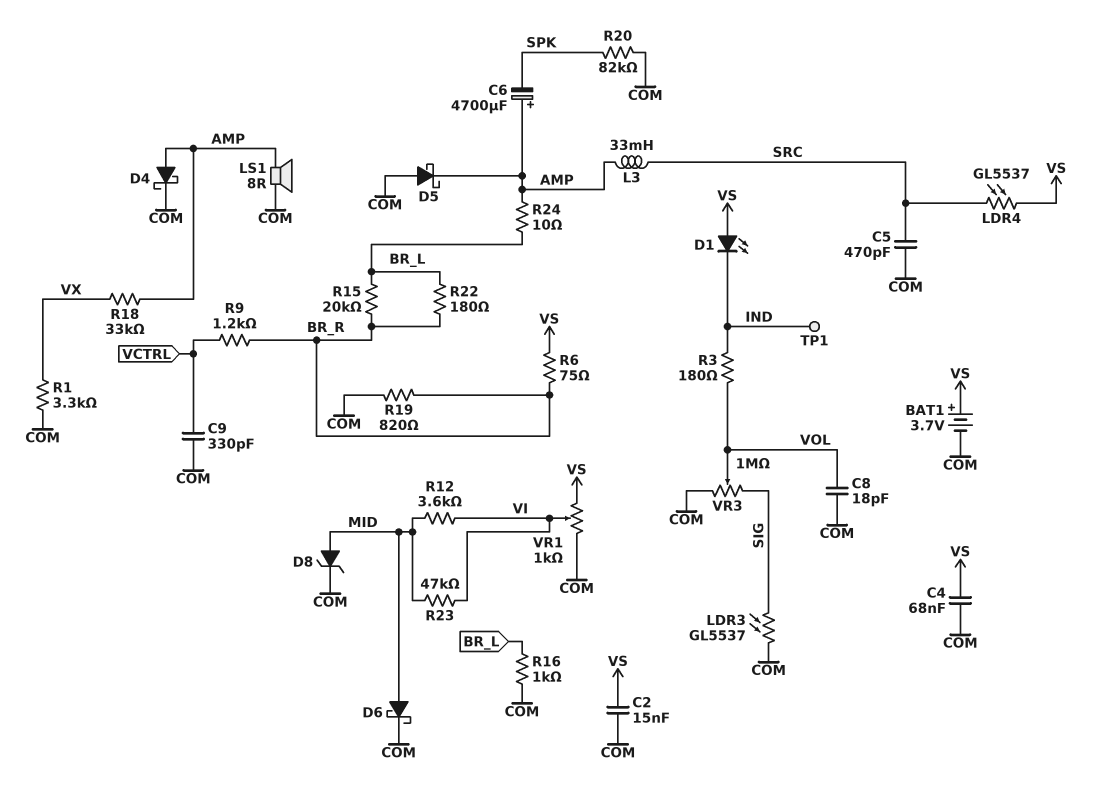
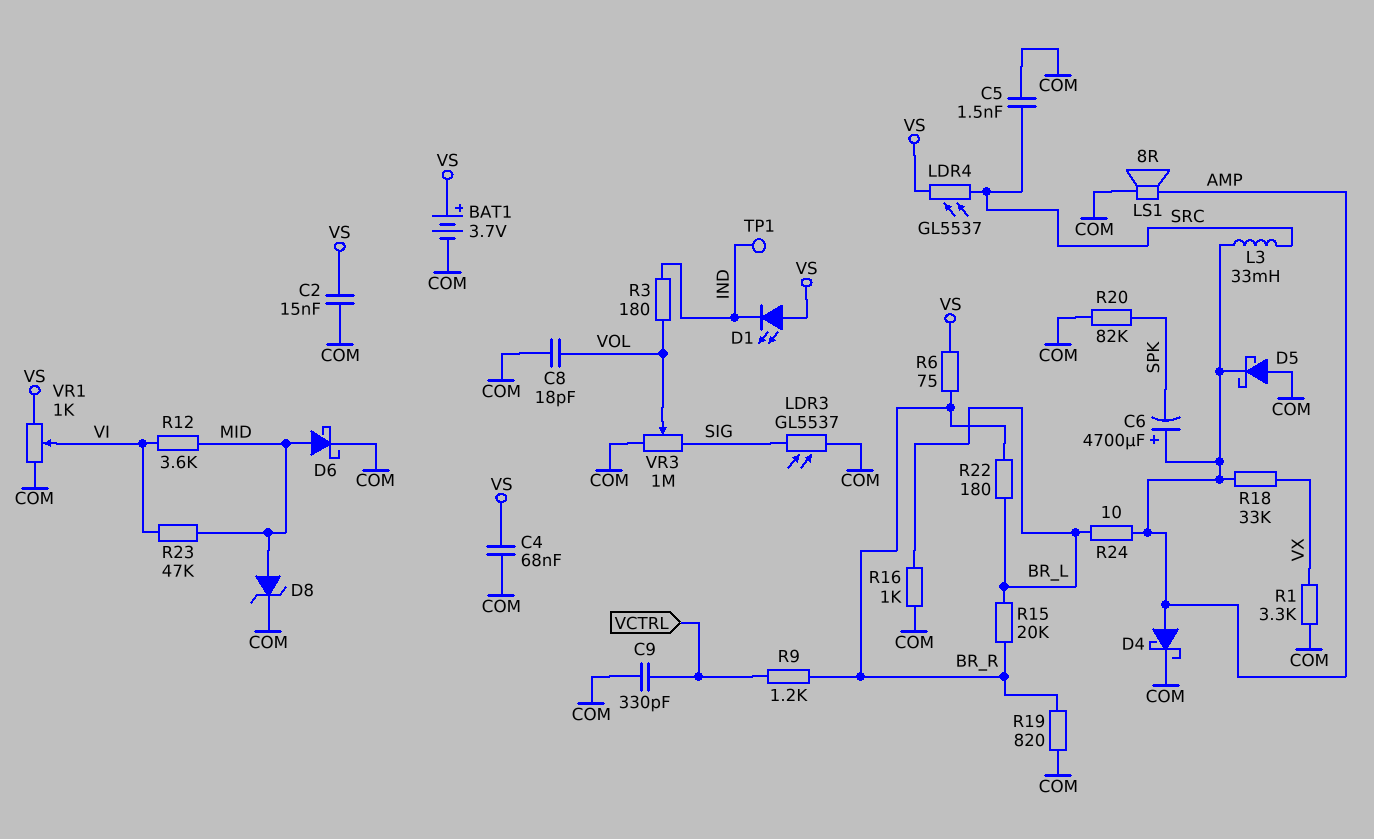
C5: 470pF (COM, SRC) -> 1.5nF (COM, SRC)

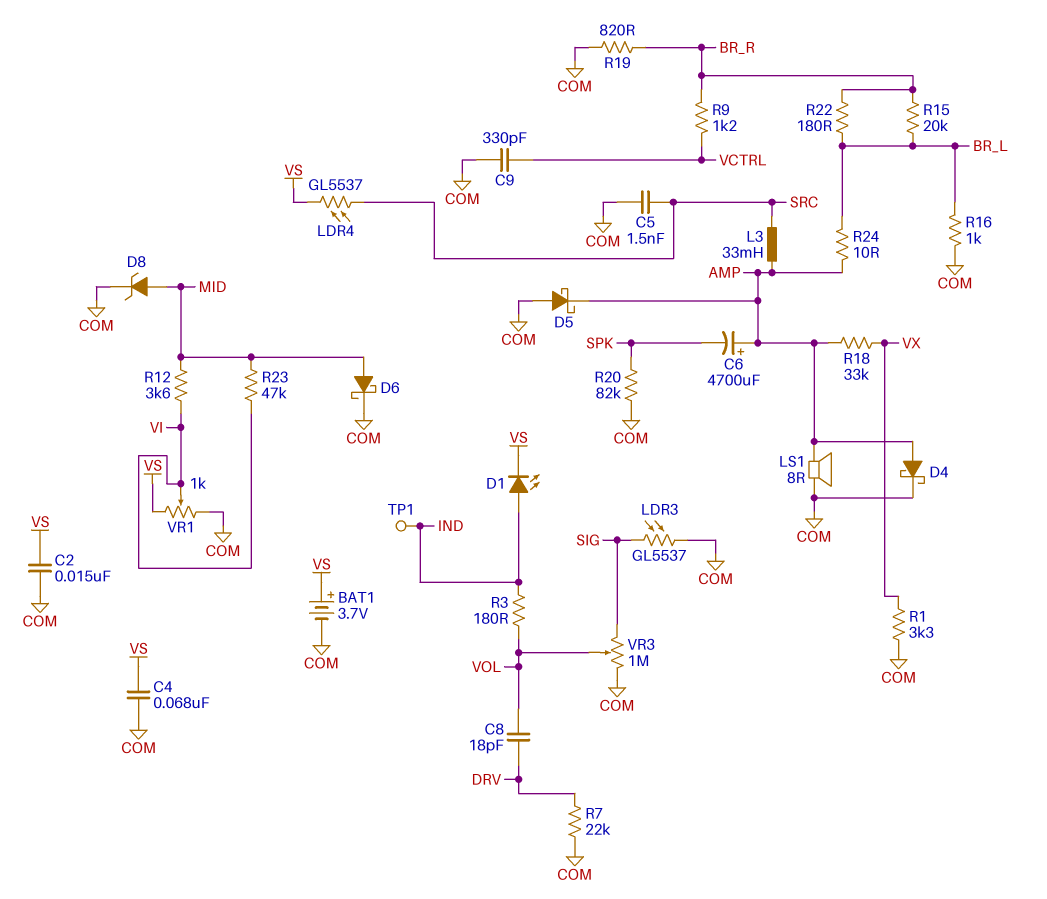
C8: 18pF (COM, VOL) -> 18pF (DRV, VOL)
D1: LED (A VS, K IND) -> LED (A IND, K VS)
R6: 75 (BR_R, VS) -> none
R7: none -> 22k (COM, DRV)

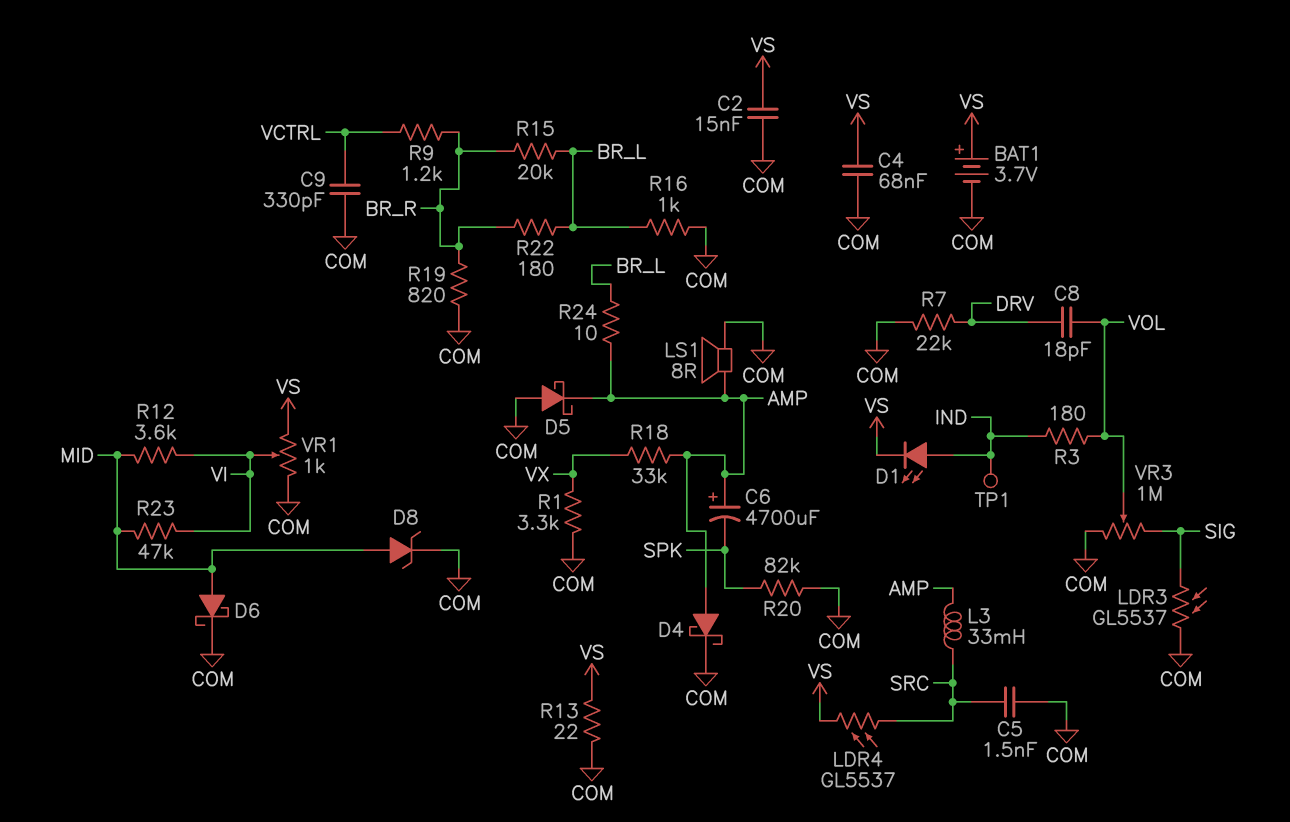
R13: none -> 22 (COM, VS)

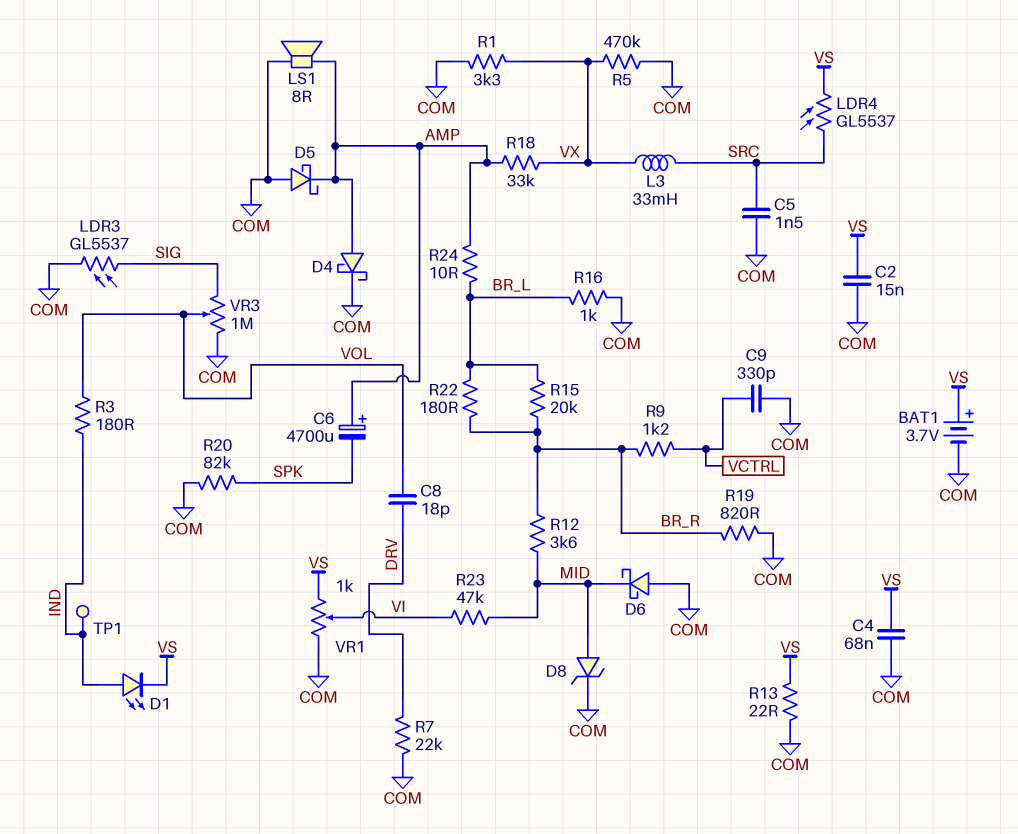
D6: schottky (A MID, K COM) -> schottky (A COM, K MID)
L3: 33mH (AMP, SRC) -> 33mH (SRC, VX)
R5: none -> 470k (COM, VX)
R12: 3.6k (MID, VI) -> 3.6k (BR_R, MID)

